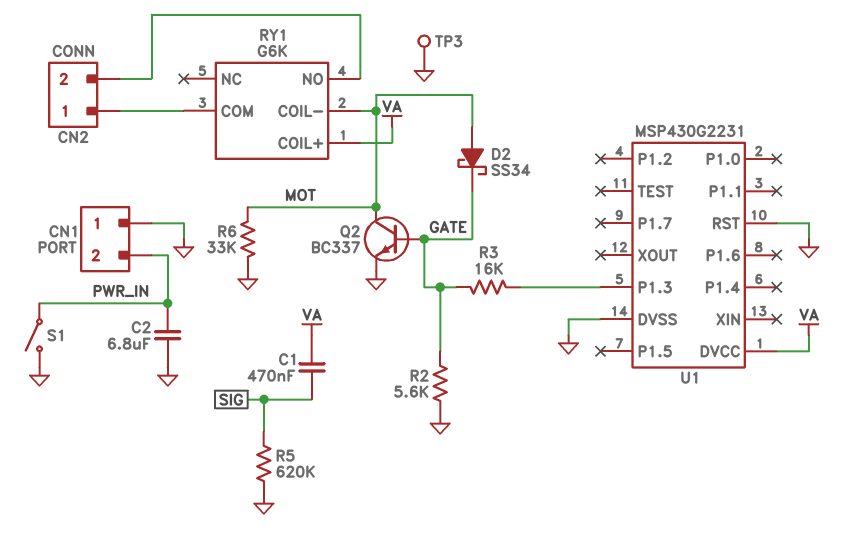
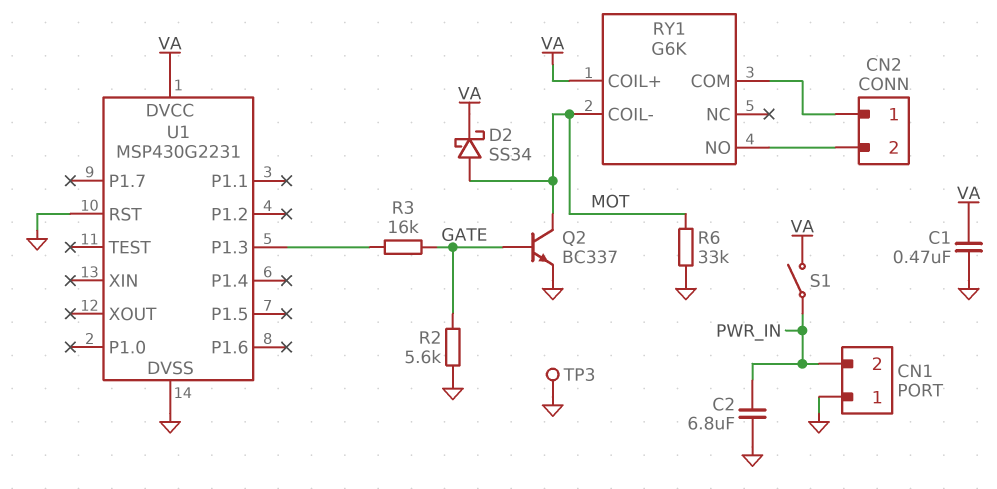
C1: 470nF (SIG, VA) -> 470nF (GND, VA)
D2: schottky SS34 (A MOT, K GATE) -> schottky SS34 (A MOT, K VA)
R5: 620k (GND, SIG) -> none
S1: switch (GND, PWR_IN) -> switch (PWR_IN, VA)

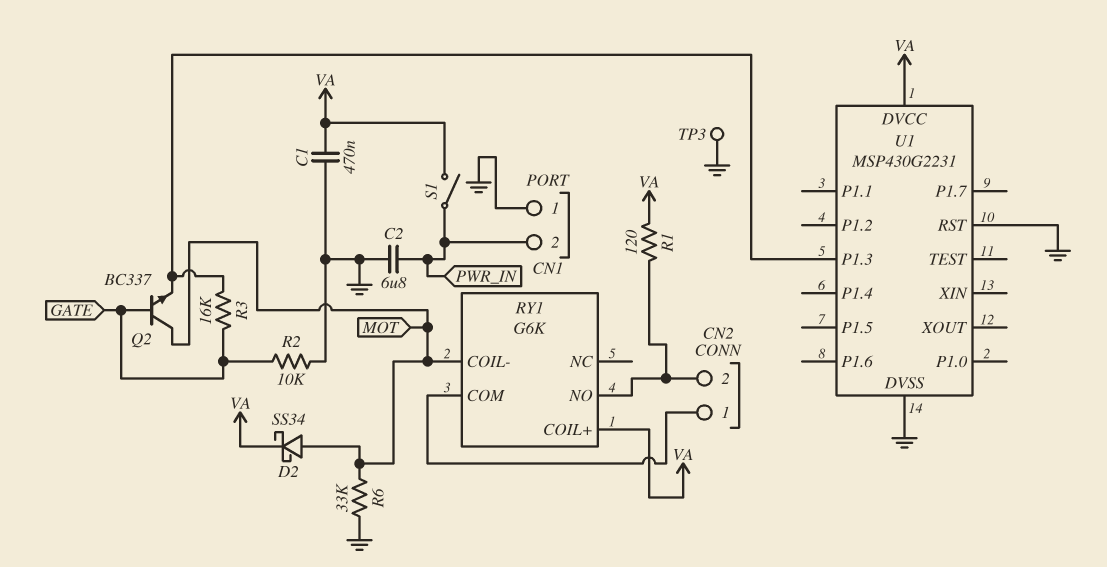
Q2: NPN BC337 (B GATE, C MOT, E GND) -> NPN BC337 (B GATE, C MOT, E U1/P1.3)
R1: none -> 120 (CN2/2, VA)
R2: 5.6k (GATE, GND) -> 10k (GATE, GND)

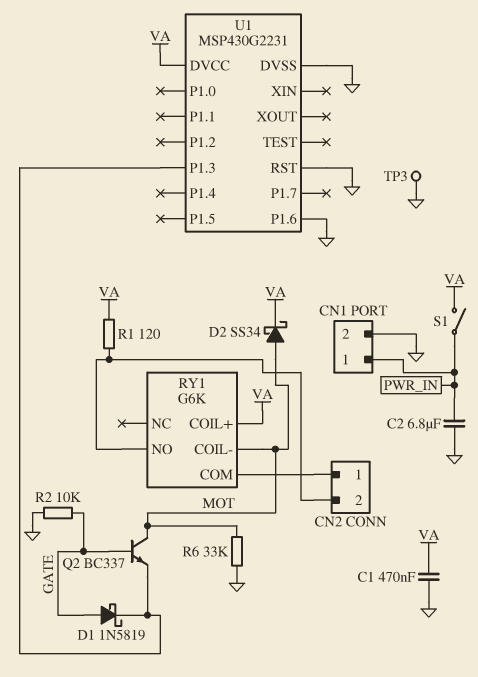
CN1 pin 1: GND -> PWR_IN
CN1 pin 2: PWR_IN -> GND
D1: none -> schottky 1N5819 (A GATE, K U1/P1.3)
R3: 16k (GATE, U1/P1.3) -> none
U1 pin P1.6: none -> GND

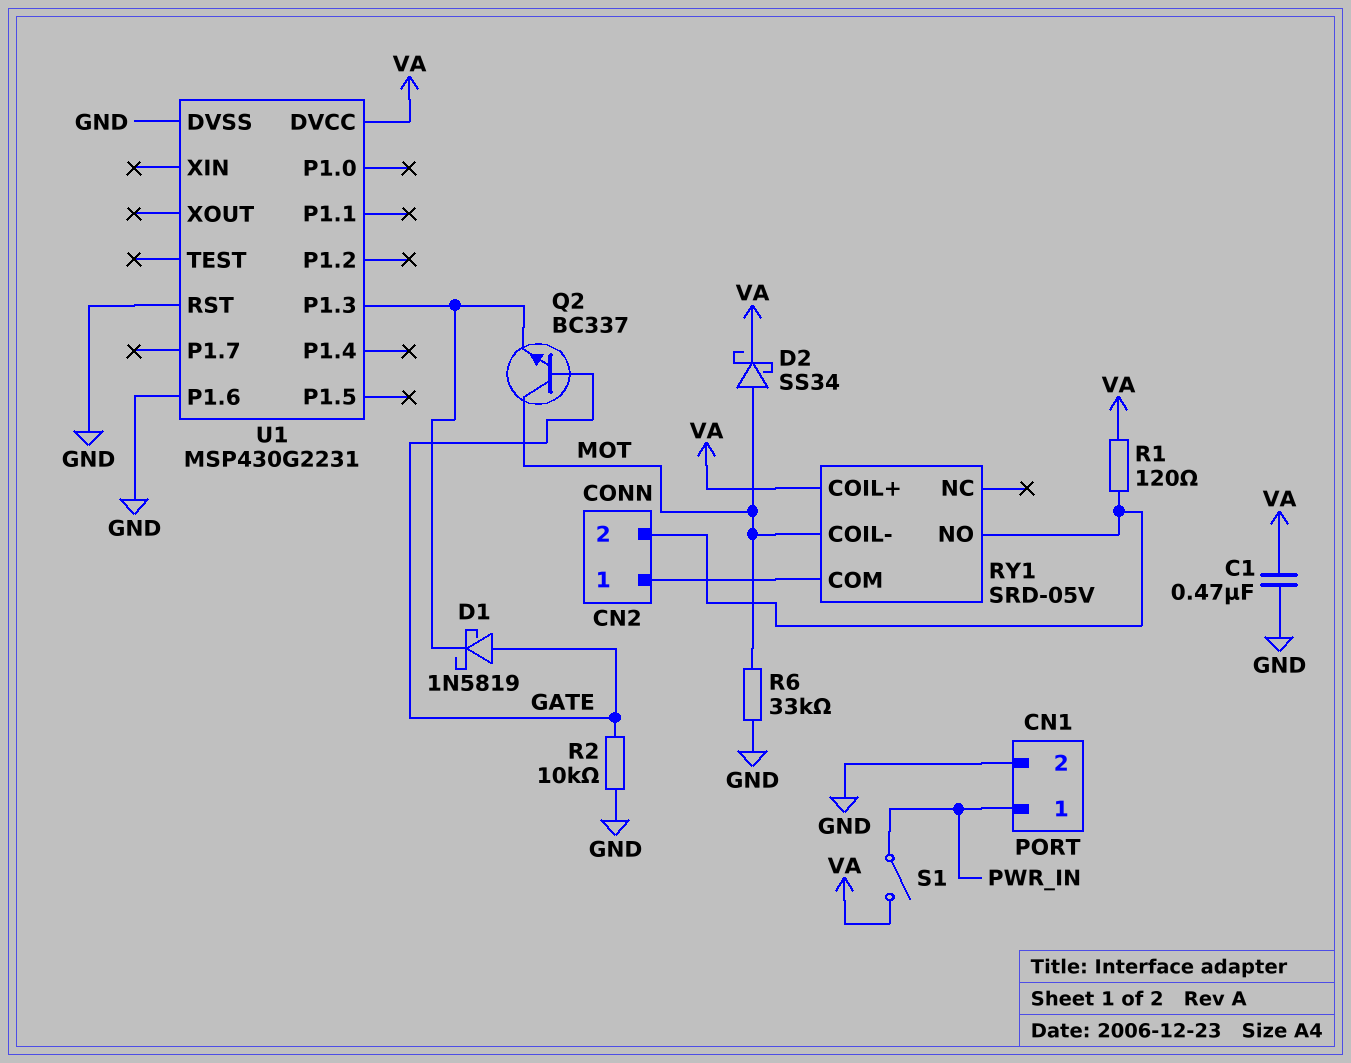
C2: 6.8uF (GND, PWR_IN) -> none
RY1: G6K -> SRD-05V
TP3: test point (GND) -> none

